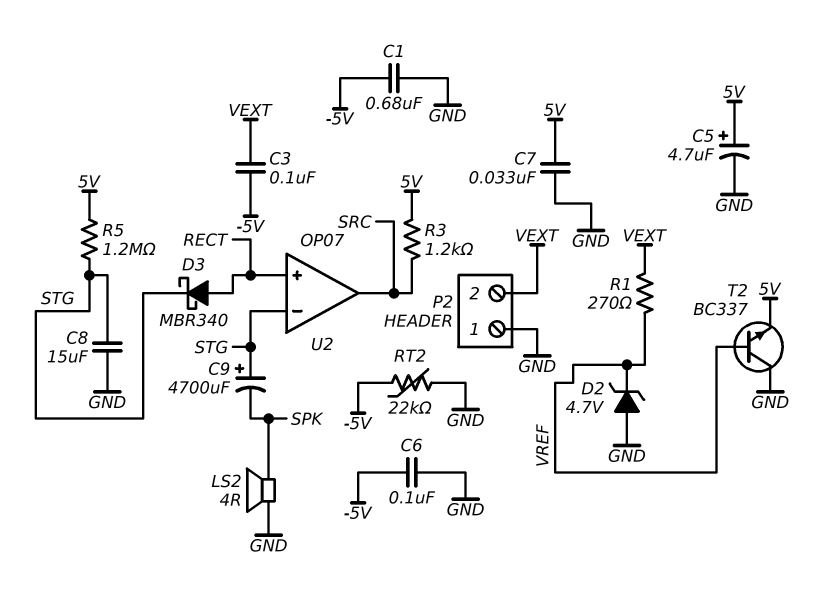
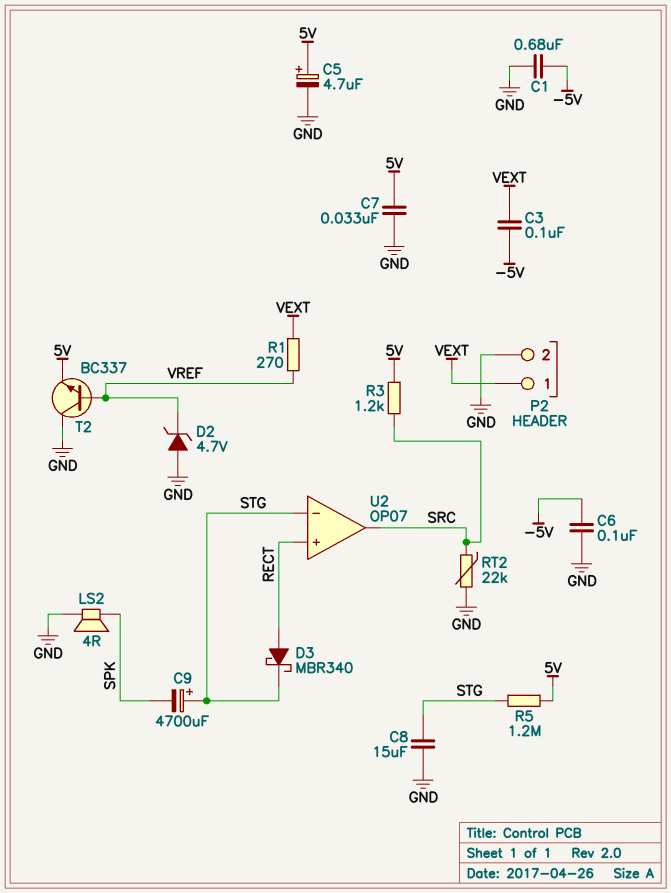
P2 pin 1: GND -> VEXT
P2 pin 2: VEXT -> GND
RT2: 22k (-5V, GND) -> 22k (GND, SRC)

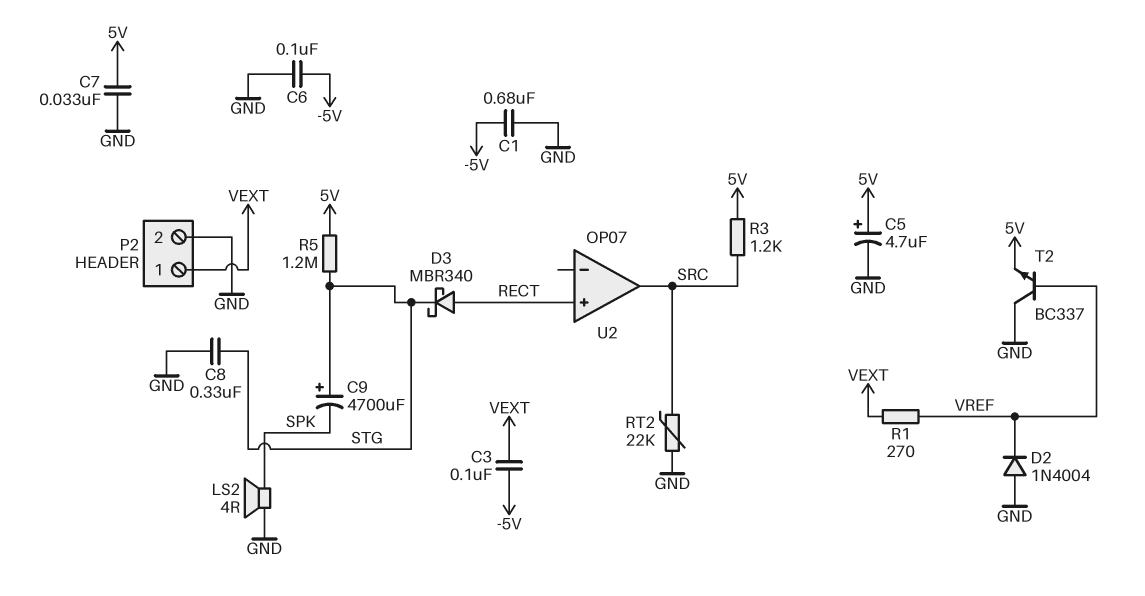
C8: 15uF (GND, STG) -> 330nF (GND, STG)
D2: zener 4.7V (A GND, K VREF) -> diode 1N4004 (A GND, K VREF)
U2 pin in-: STG -> none

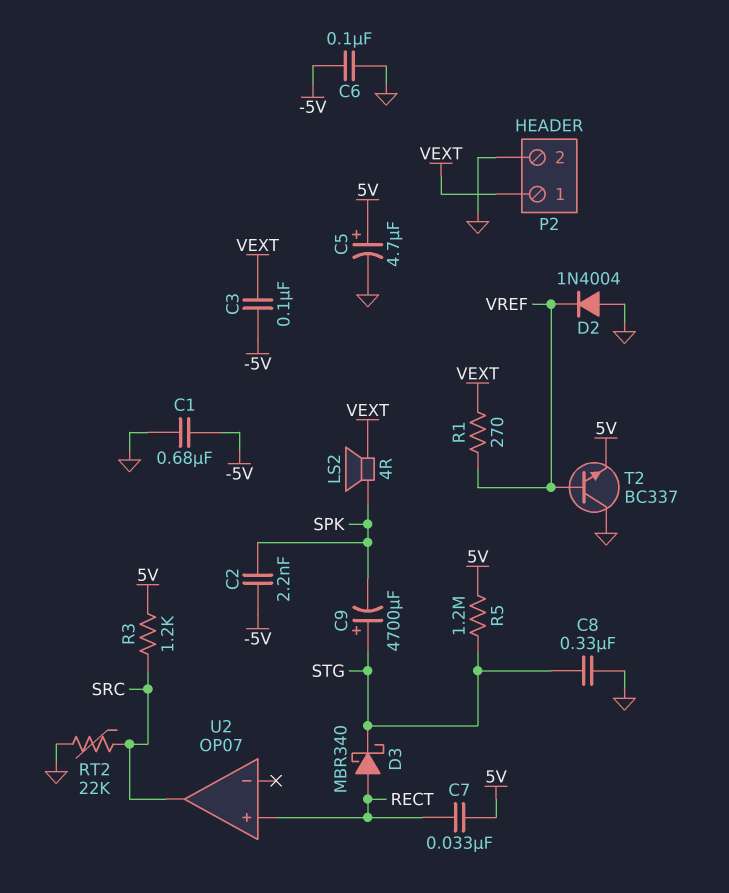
C2: none -> 2.2nF (-5V, SPK)
C7: 33nF (5V, GND) -> 33nF (5V, RECT)
LS2: speaker 4R (GND, SPK) -> speaker 4R (SPK, VEXT)

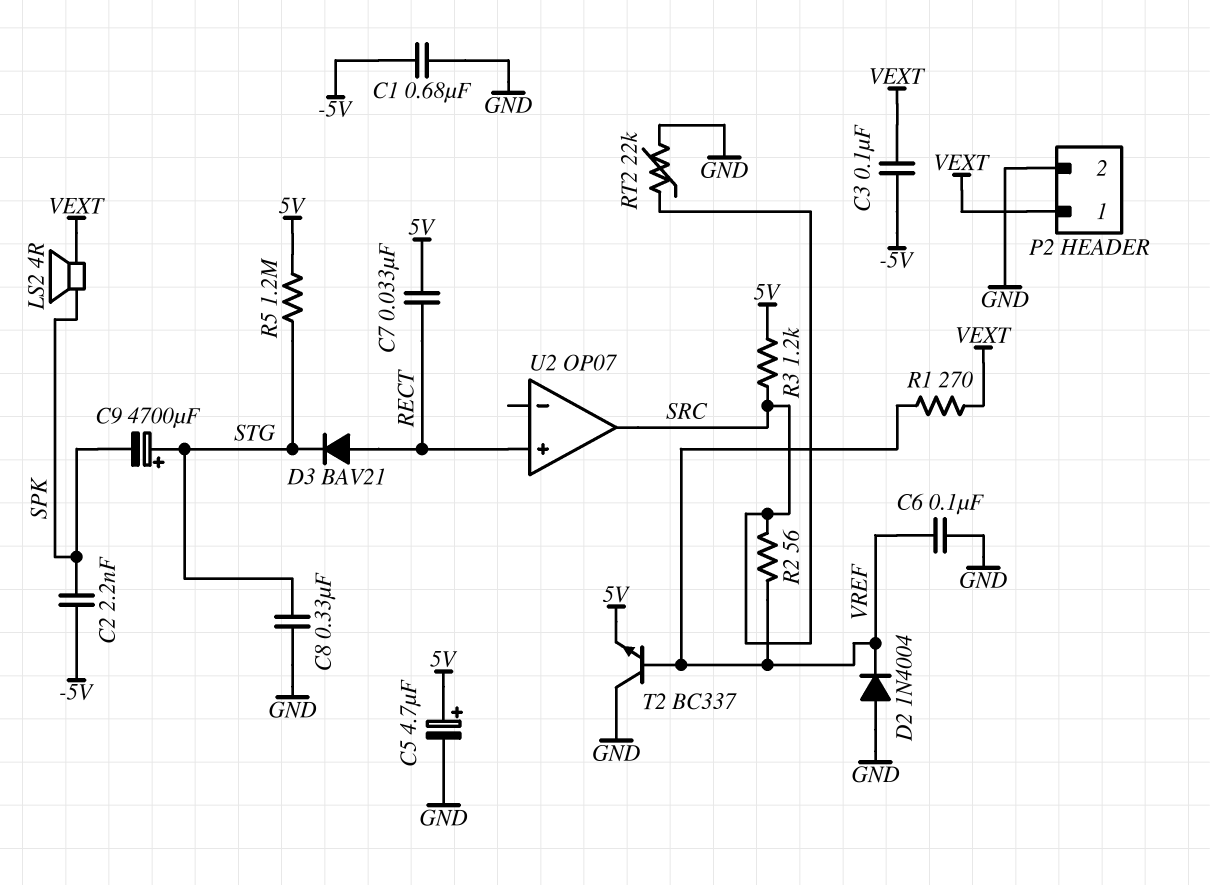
C6: 100nF (-5V, GND) -> 100nF (GND, VREF)
D3: schottky MBR340 (A RECT, K STG) -> diode BAV21 (A RECT, K STG)
R2: none -> 56 (SRC, VREF)

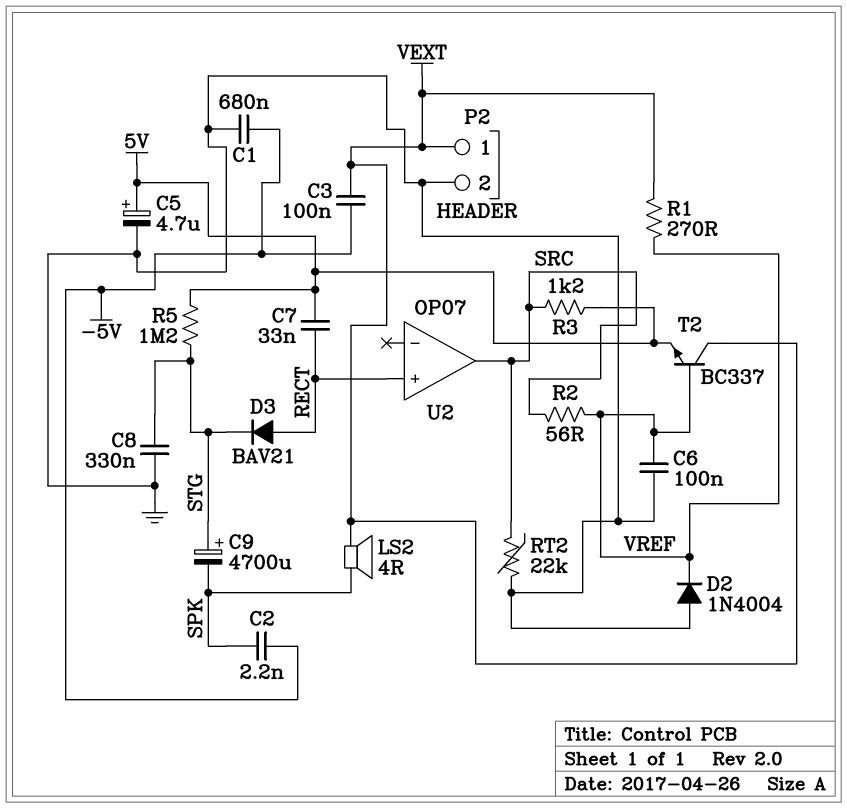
T2: NPN BC337 (B VREF, C GND, E 5V) -> NPN BC337 (B VREF, C VEXT, E 5V)

